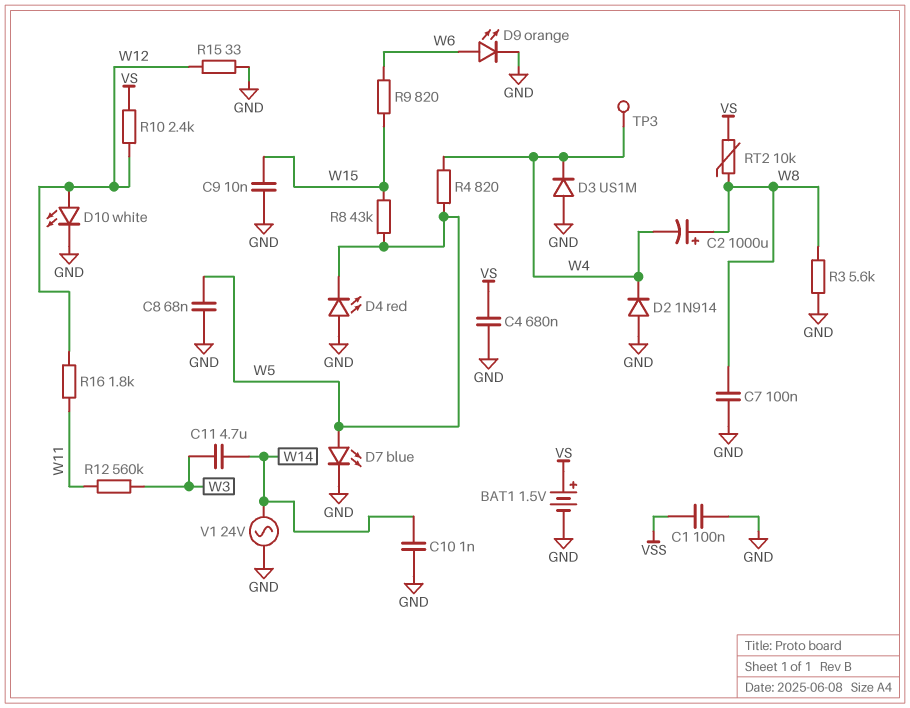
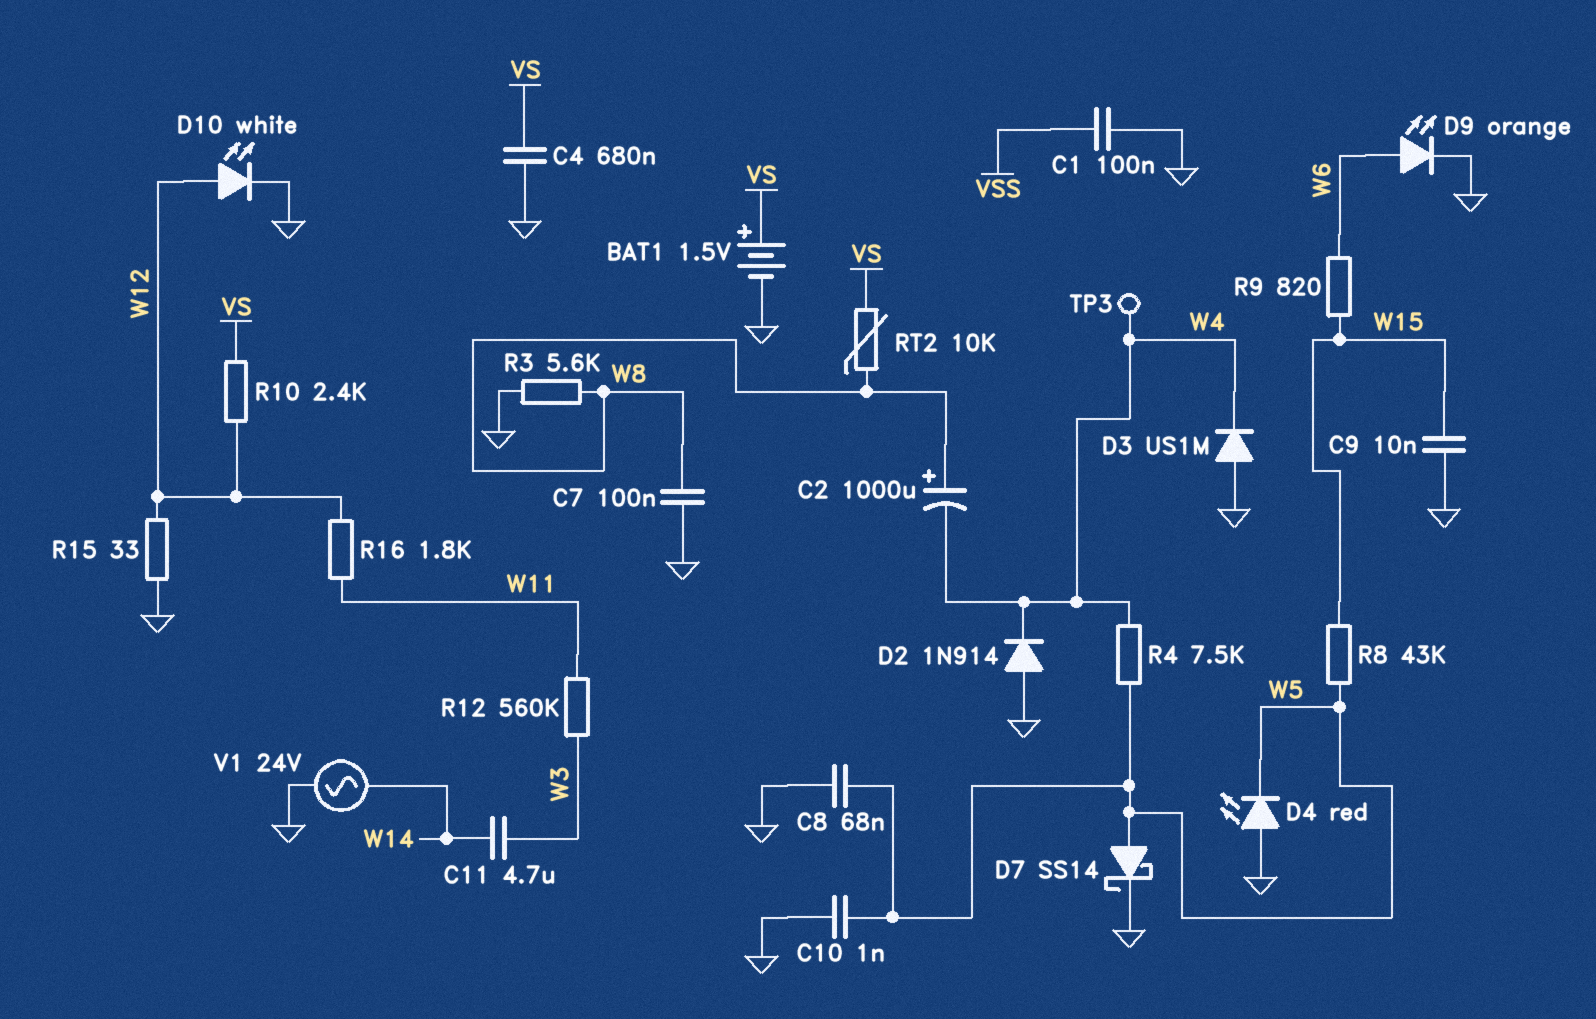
C10: 1nF (GND, W14) -> 1nF (GND, W5)
D7: LED blue (A W5, K GND) -> schottky SS14 (A W5, K GND)
R4: 820 (W4, W5) -> 7.5k (W4, W5)

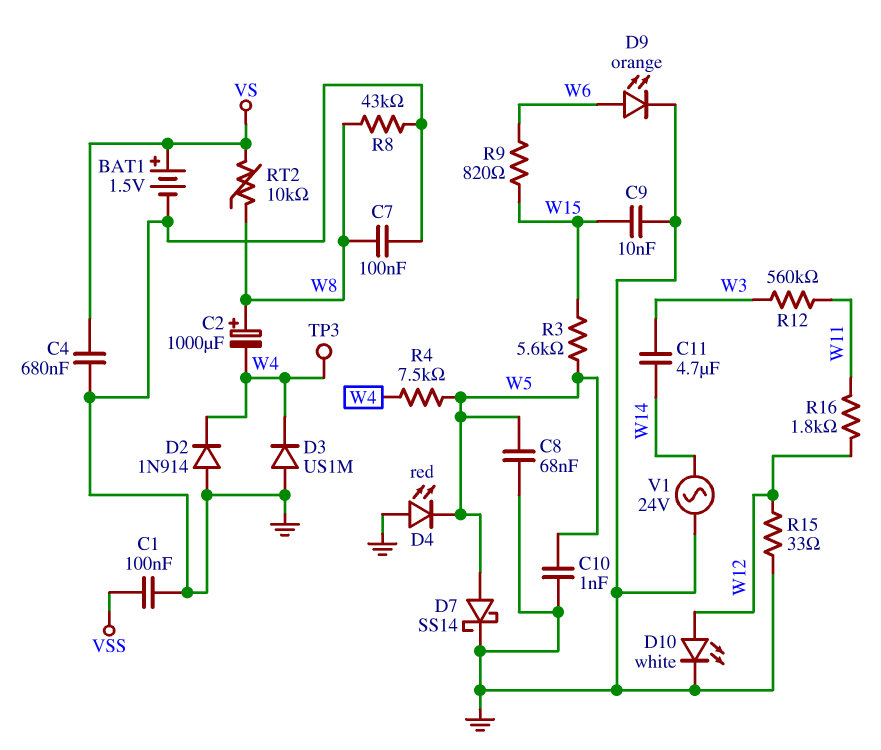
R3: 5.6k (GND, W8) -> 5.6k (W5, W15)
R8: 43k (W5, W15) -> 43k (GND, W8)
R10: 2.4k (VS, W12) -> none

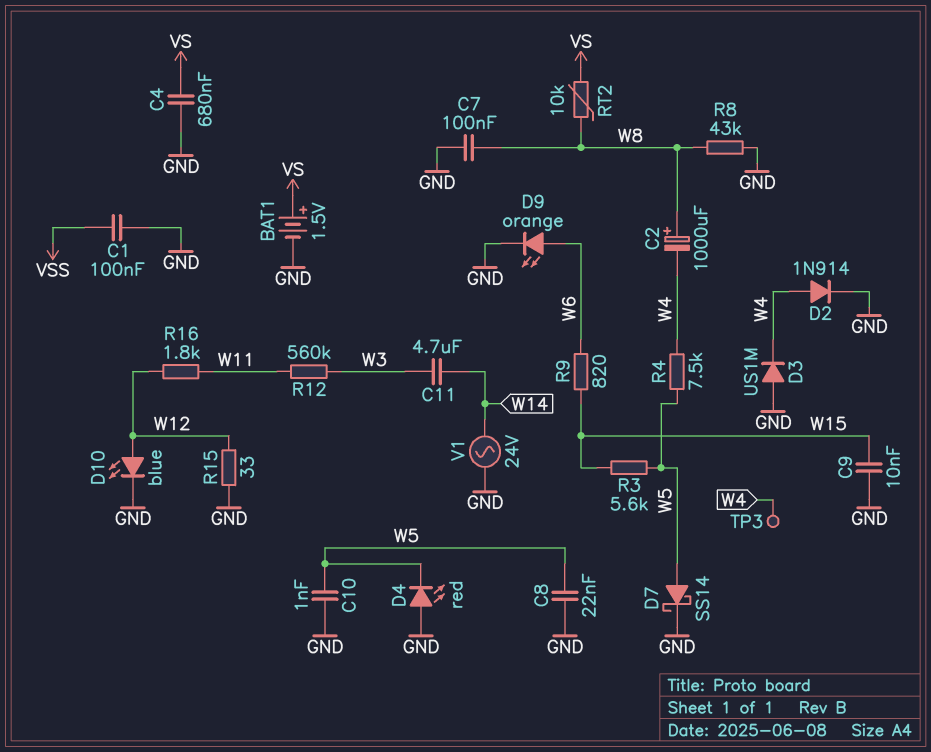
C8: 68nF (GND, W5) -> 22nF (GND, W5)
D2: diode 1N914 (A GND, K W4) -> diode 1N914 (A W4, K GND)
D10: LED white (A W12, K GND) -> LED blue (A W12, K GND)

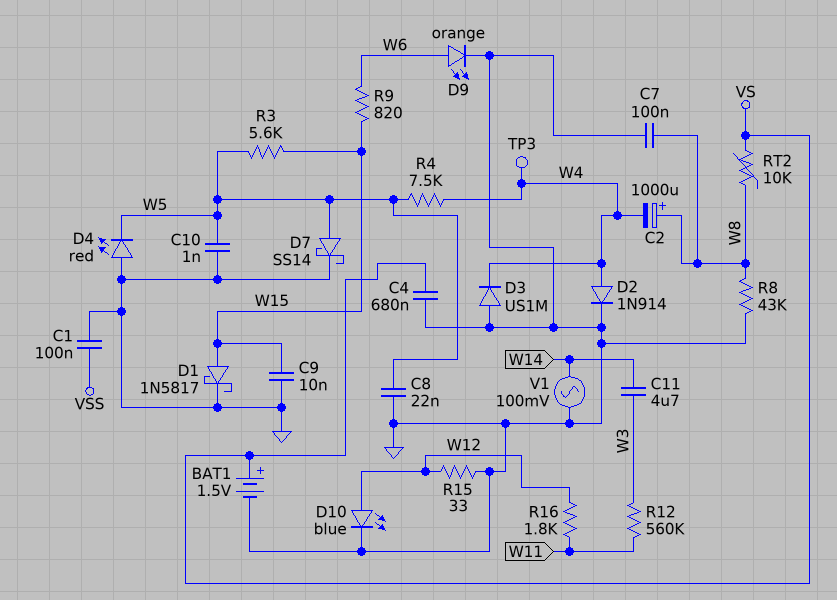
D1: none -> schottky 1N5817 (A W15, K GND)
V1: AC 24V (GND, W14) -> AC 100mV (GND, W14)

